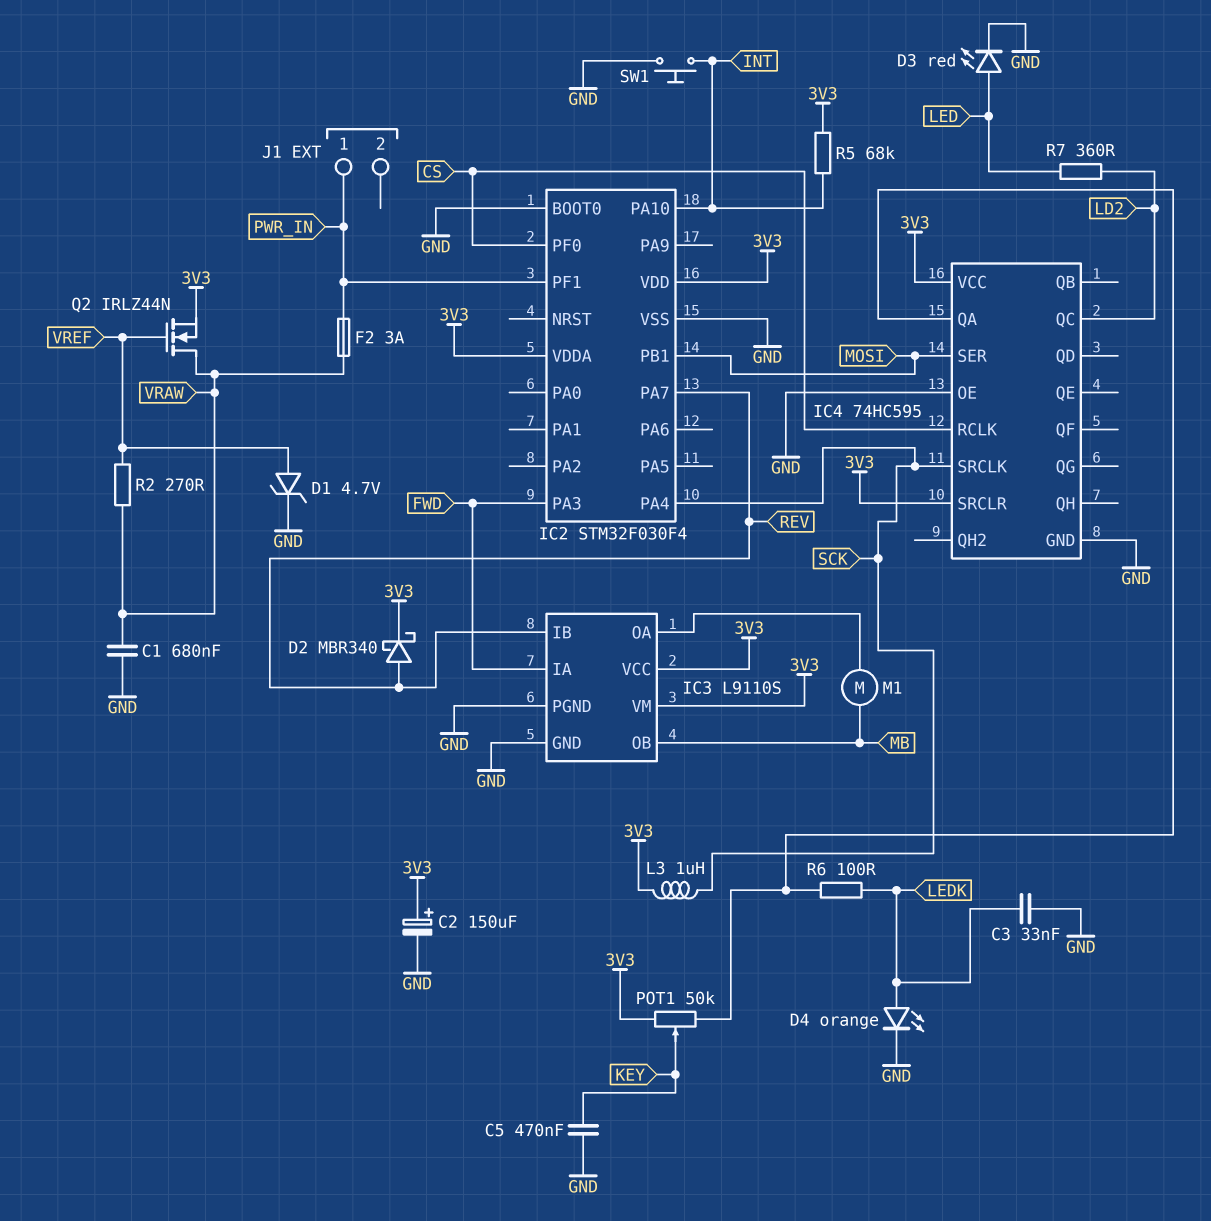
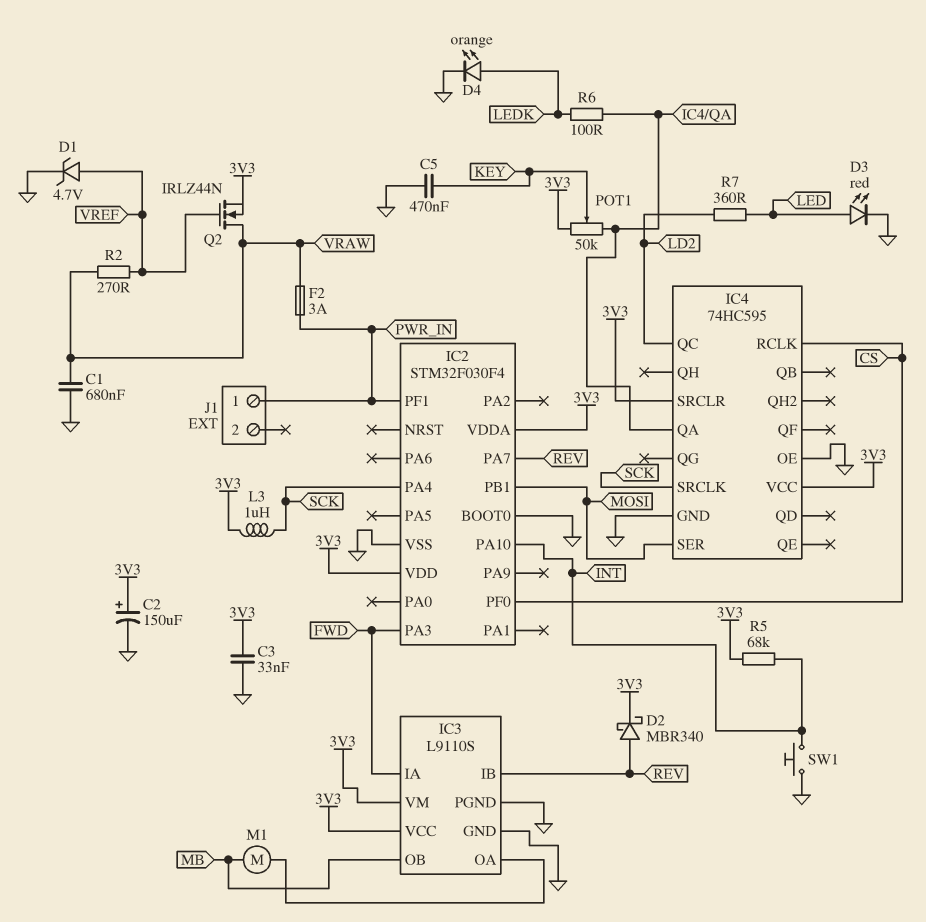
C3: 33nF (GND, LEDK) -> 33nF (3V3, GND)

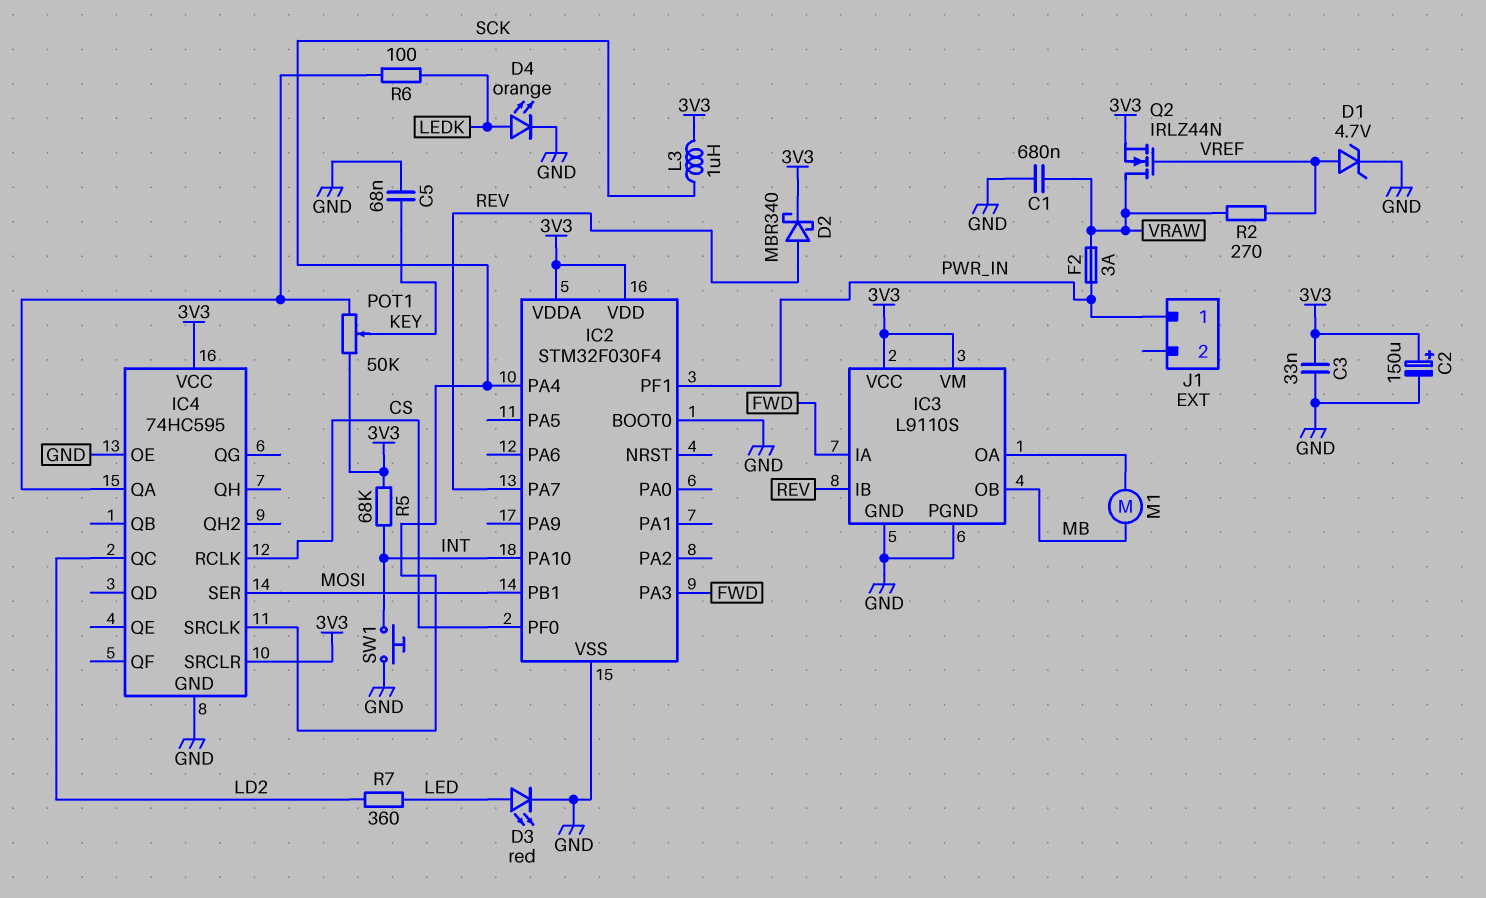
C5: 470nF (GND, KEY) -> 68nF (GND, KEY)

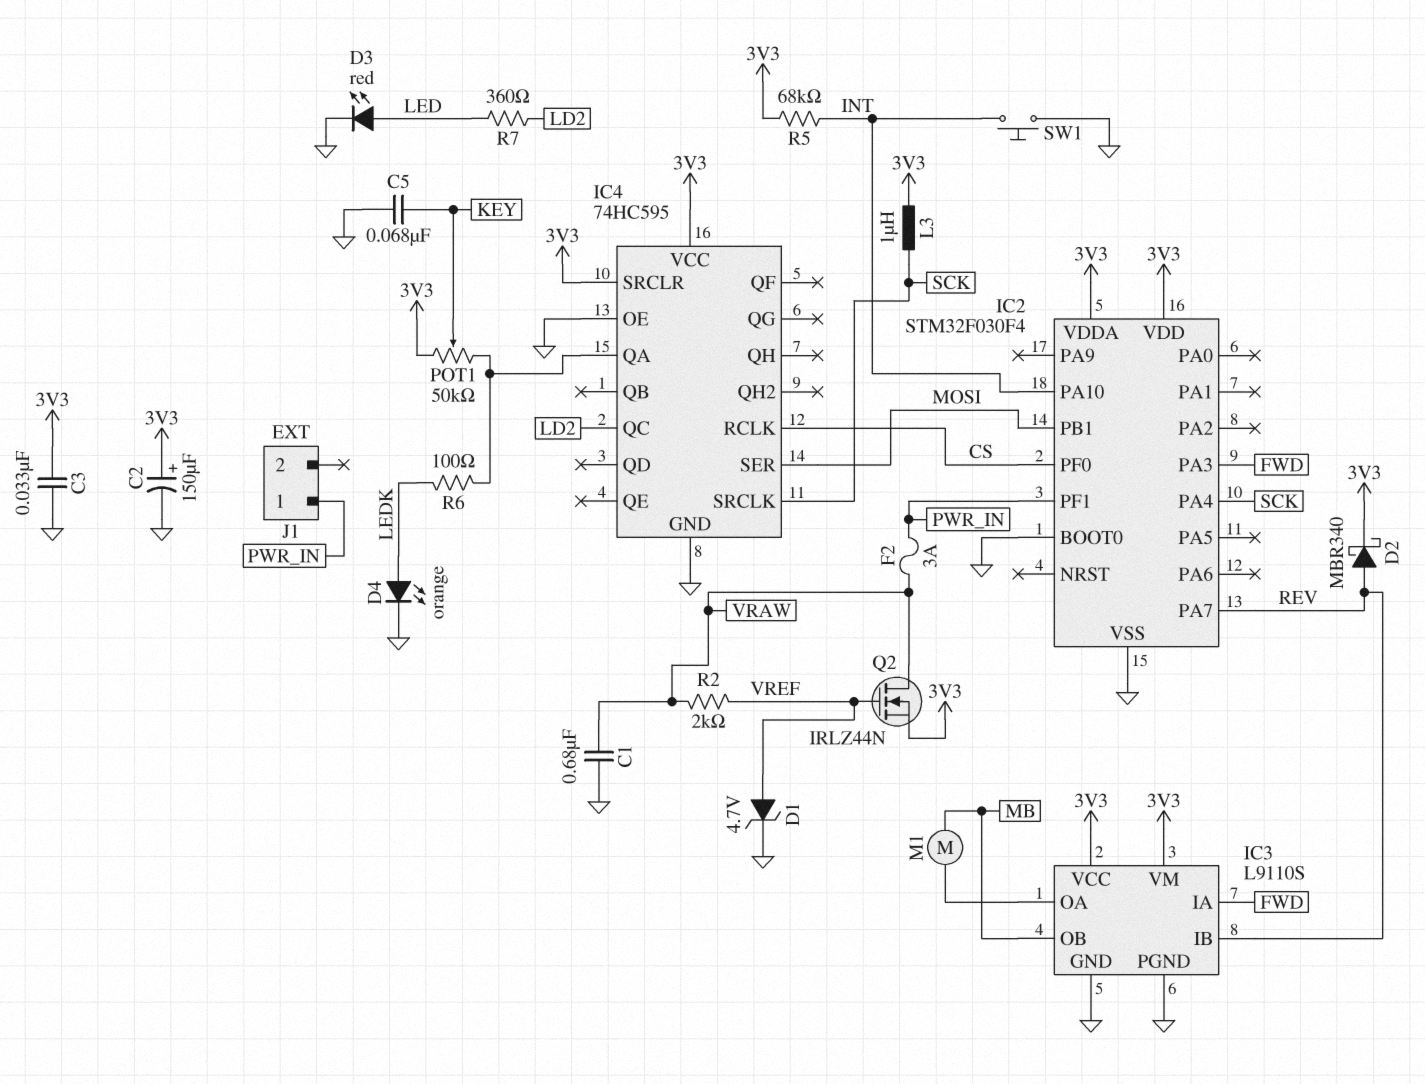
R2: 270 (VRAW, VREF) -> 2k (VRAW, VREF)

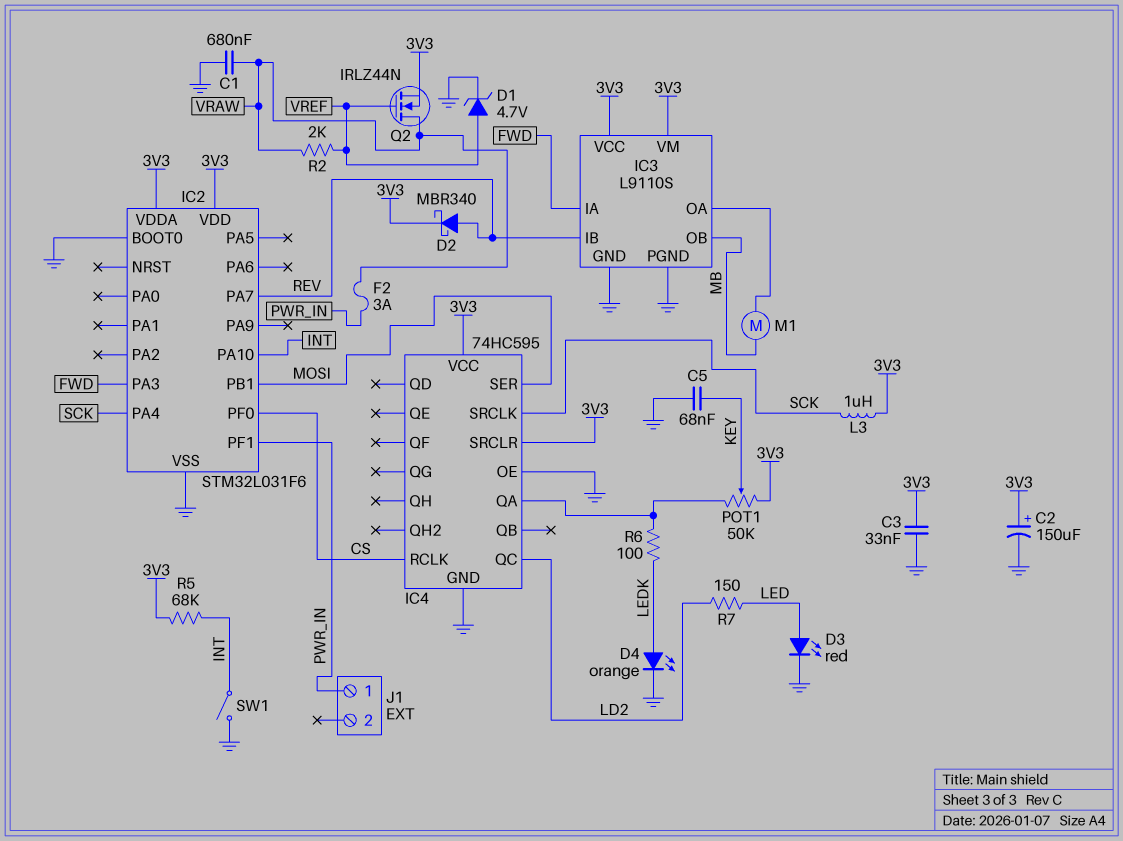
IC2: STM32F030F4 -> STM32L031F6
R7: 360 (LD2, LED) -> 150 (LD2, LED)
SW1: button (GND, INT) -> switch (GND, INT)

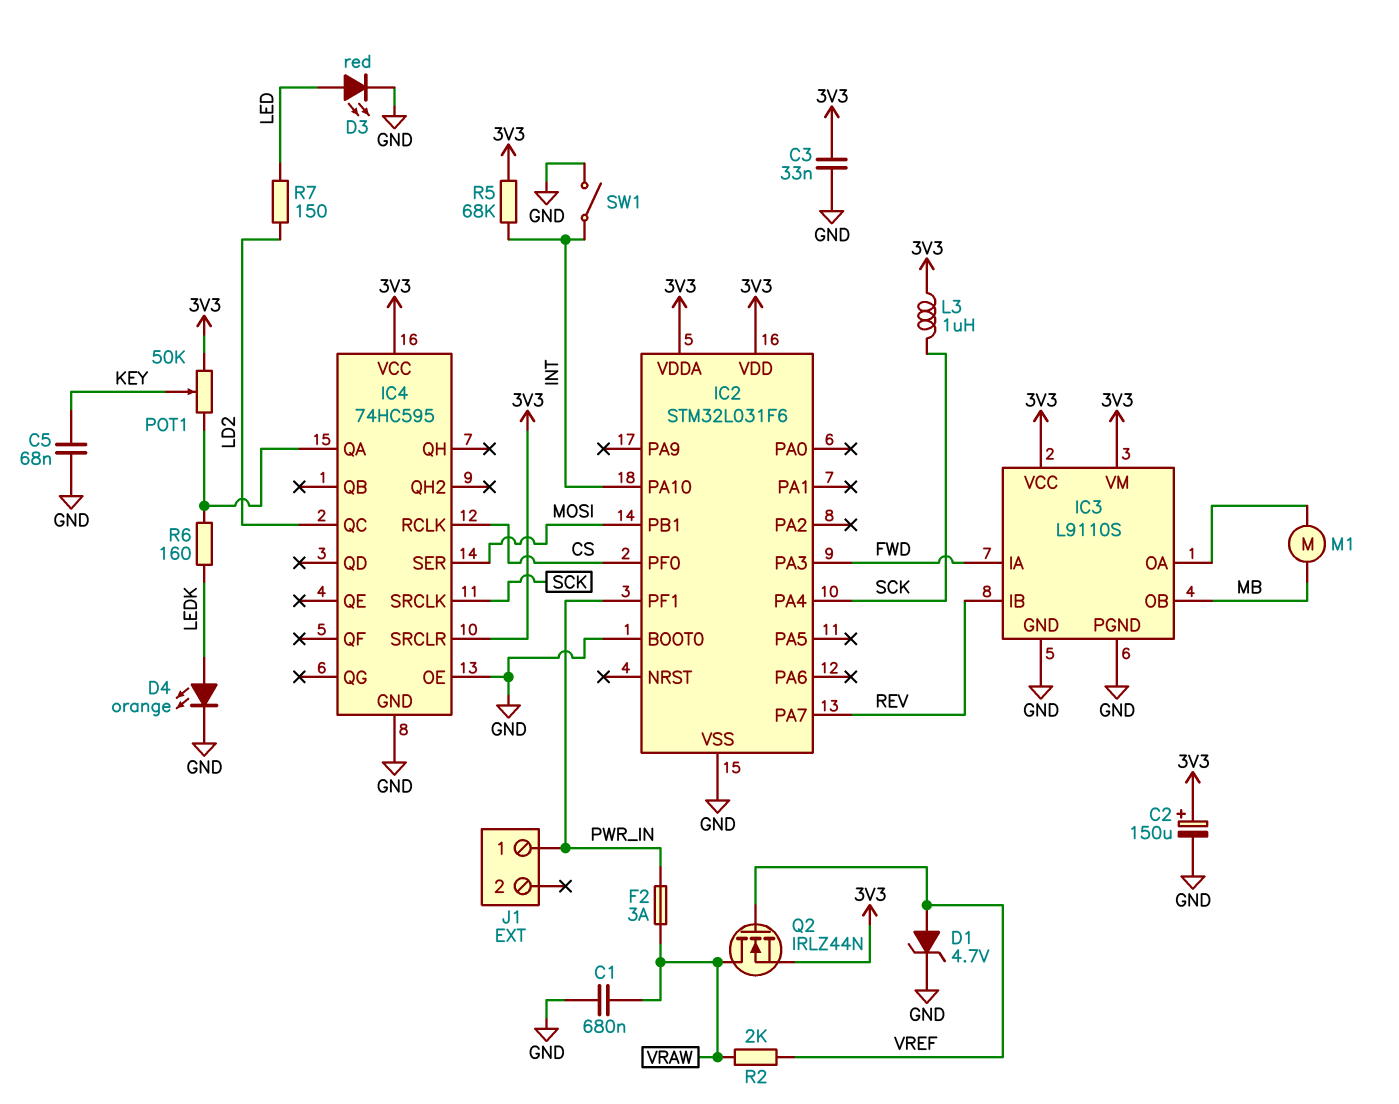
D2: schottky MBR340 (A REV, K 3V3) -> none
R6: 100 (IC4/QA, LEDK) -> 160 (IC4/QA, LEDK)

